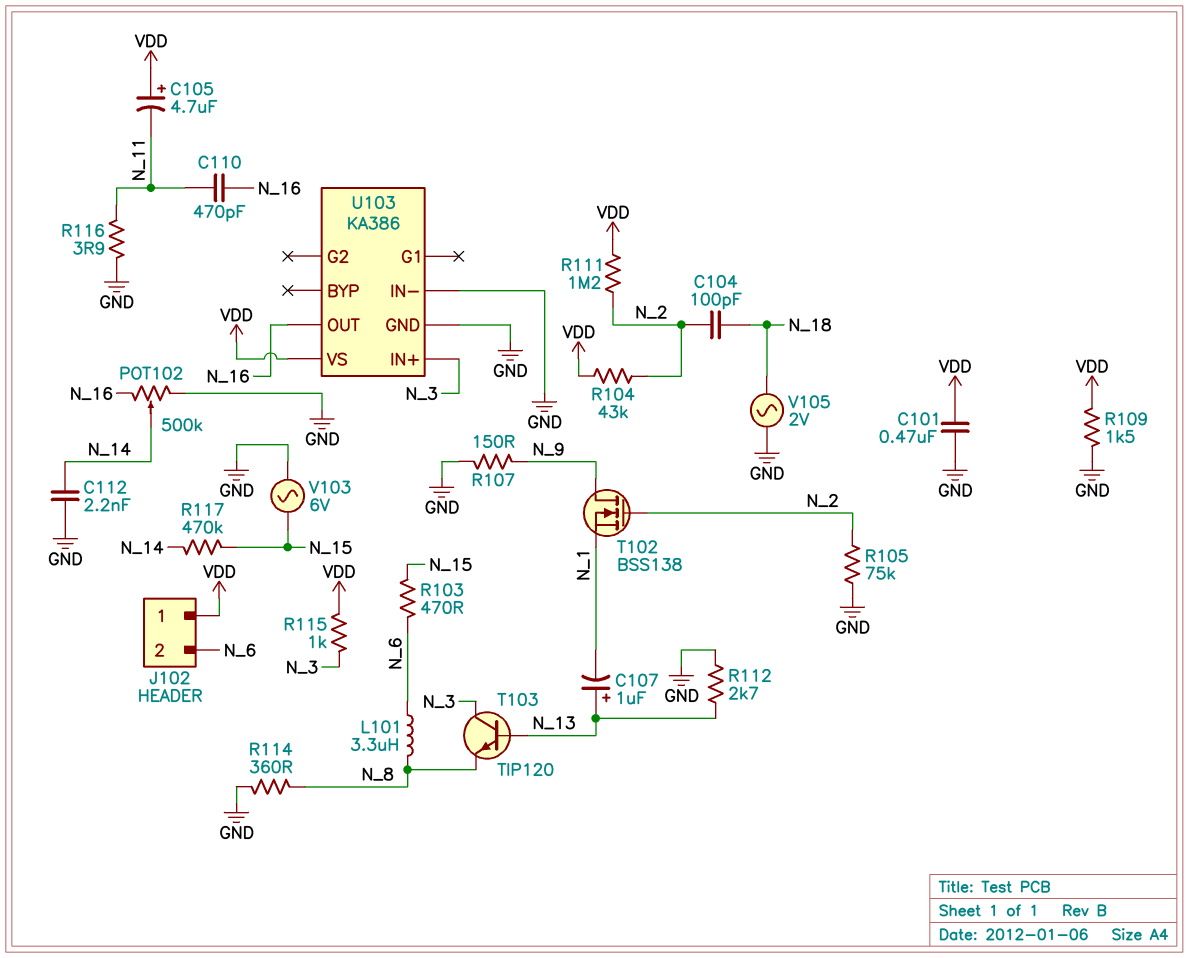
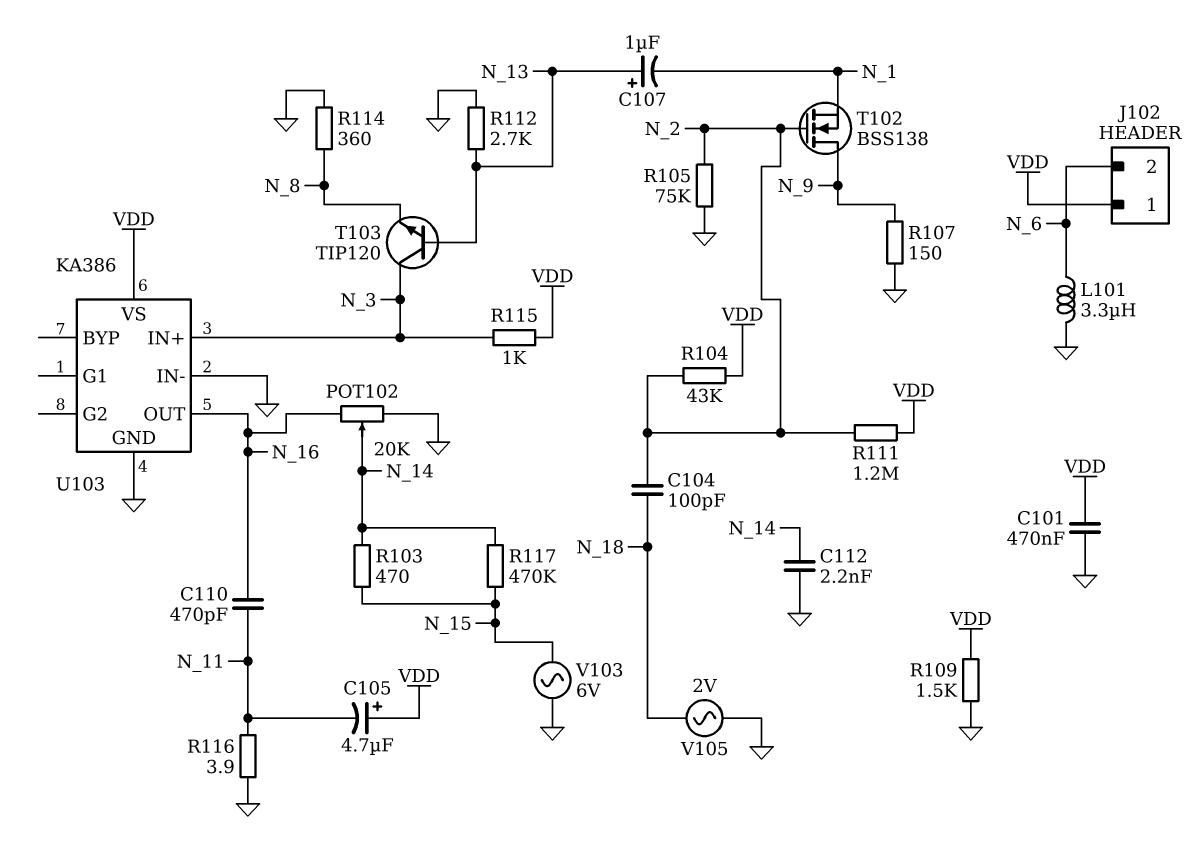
L101: 3.3uH (N_6, N_8) -> 3.3uH (GND, N_6)
POT102: 500k (GND, N_16, wiper N_14) -> 20k (GND, N_16, wiper N_14)
R103: 470 (N_6, N_15) -> 470 (N_14, N_15)

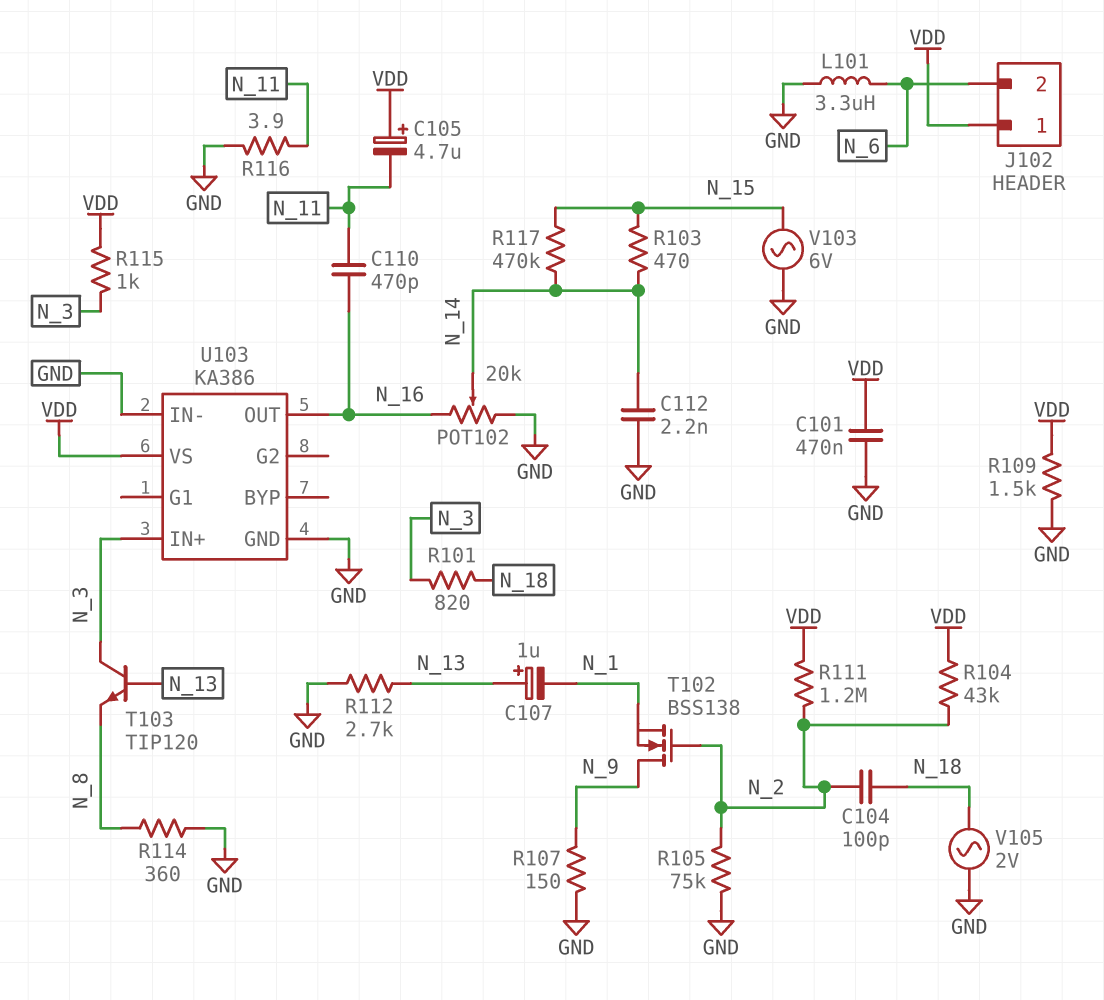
R101: none -> 820 (N_3, N_18)

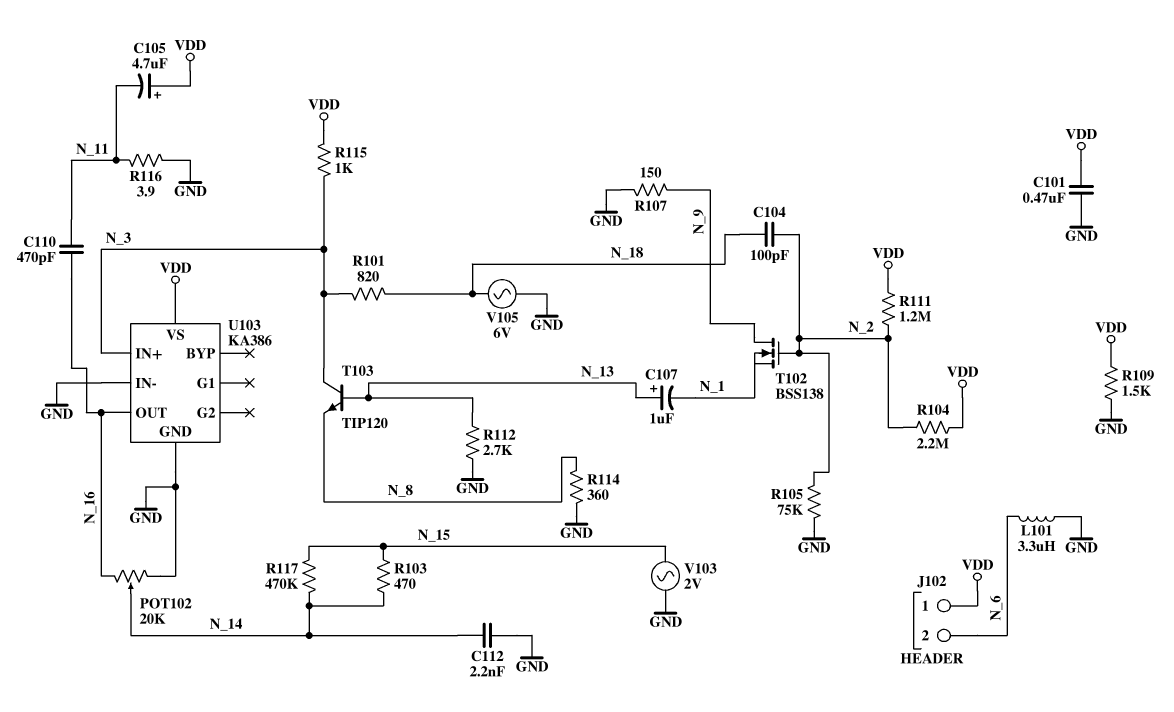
R104: 43k (N_2, VDD) -> 2.2M (N_2, VDD)
V103: AC 6V (GND, N_15) -> AC 2V (GND, N_15)
V105: AC 2V (GND, N_18) -> AC 6V (GND, N_18)

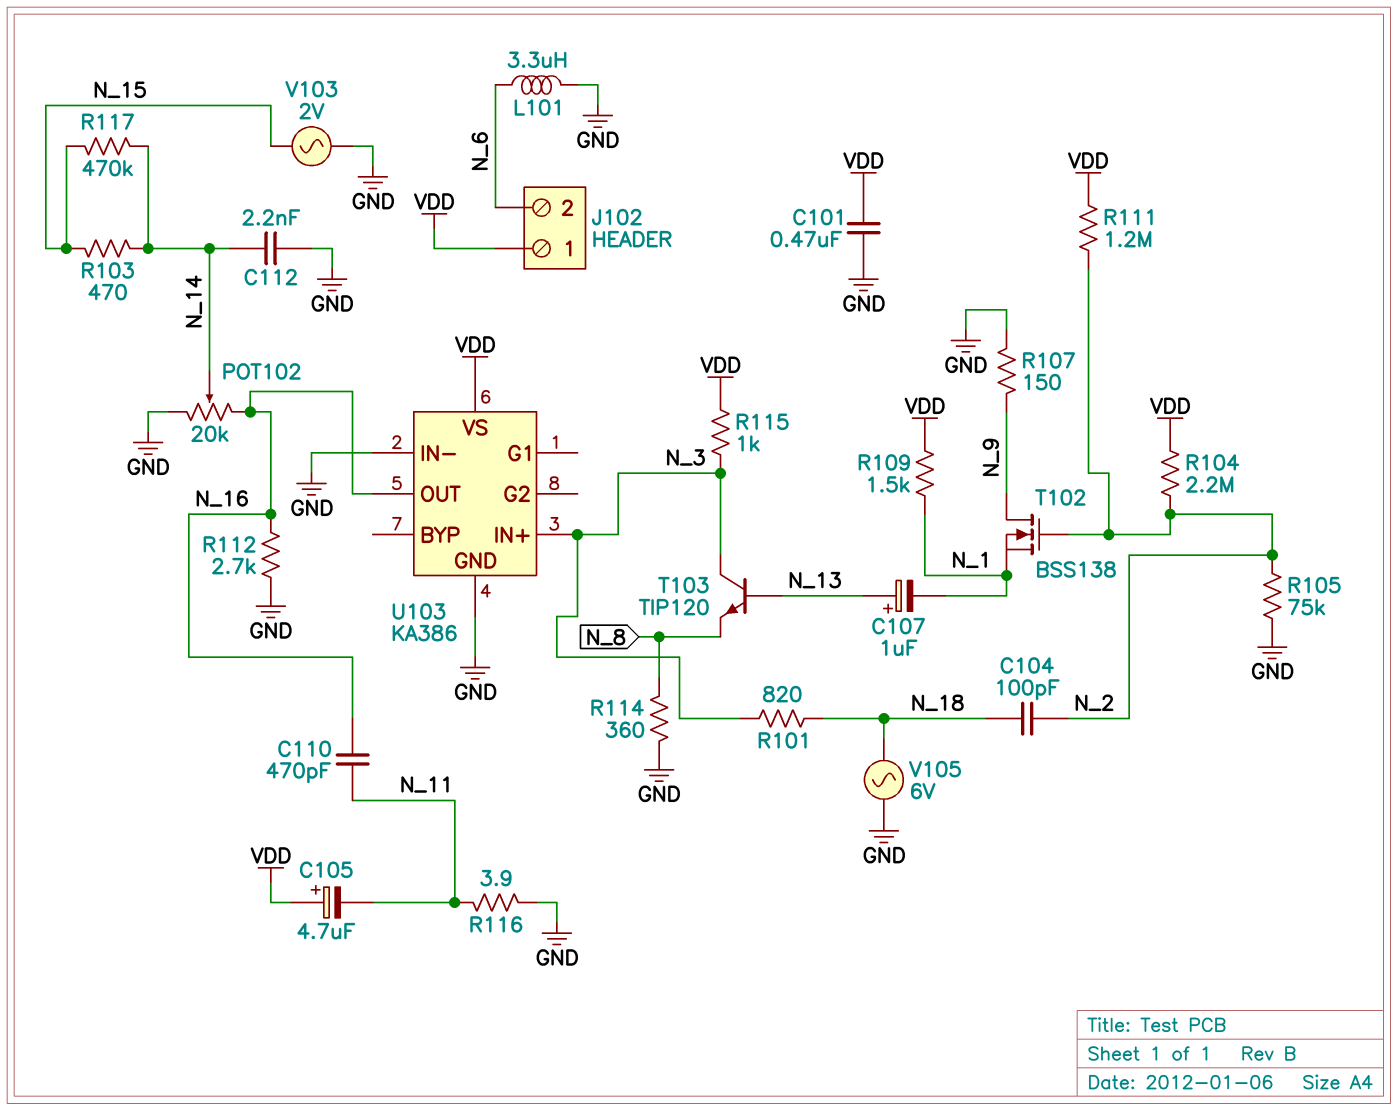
R109: 1.5k (GND, VDD) -> 1.5k (N_1, VDD)
R112: 2.7k (GND, N_13) -> 2.7k (GND, N_16)

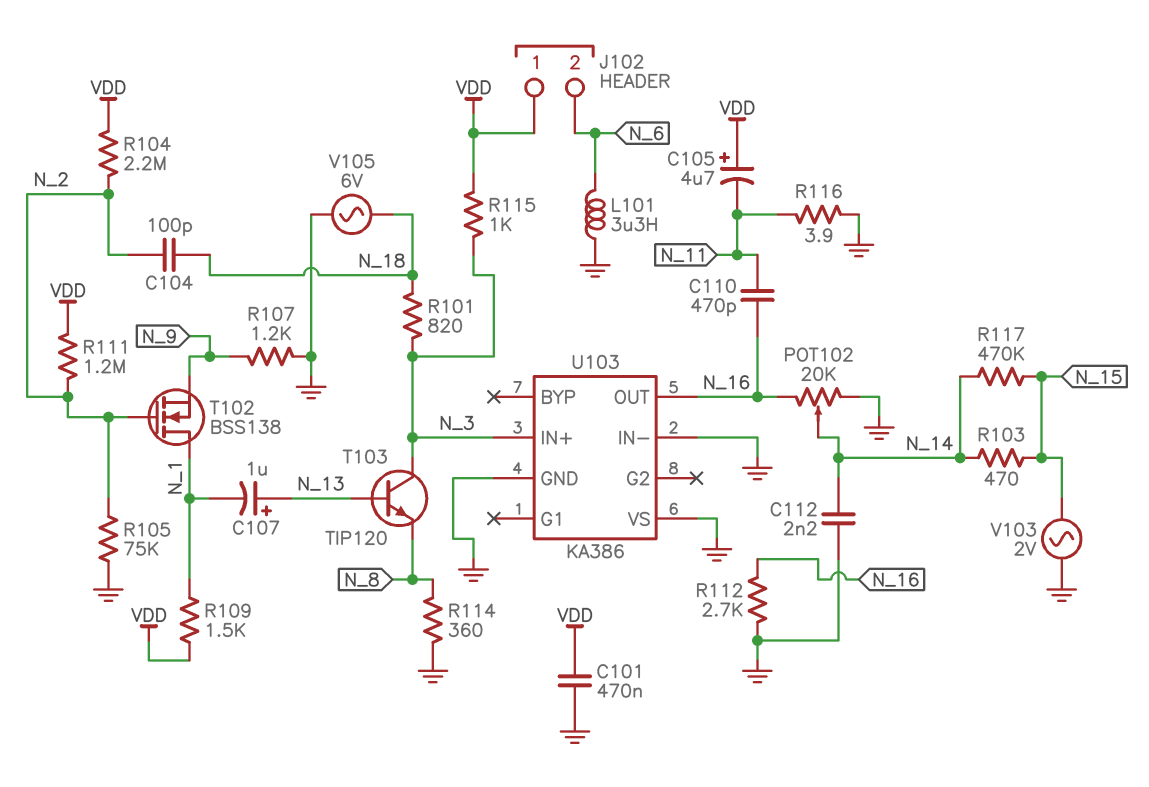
R107: 150 (GND, N_9) -> 1.2k (GND, N_9)
T102: NMOS BSS138 (G N_2, D N_9, S N_1) -> NMOS BSS138 (G N_2, D N_1, S N_9)
U103 pin VS: VDD -> GND

